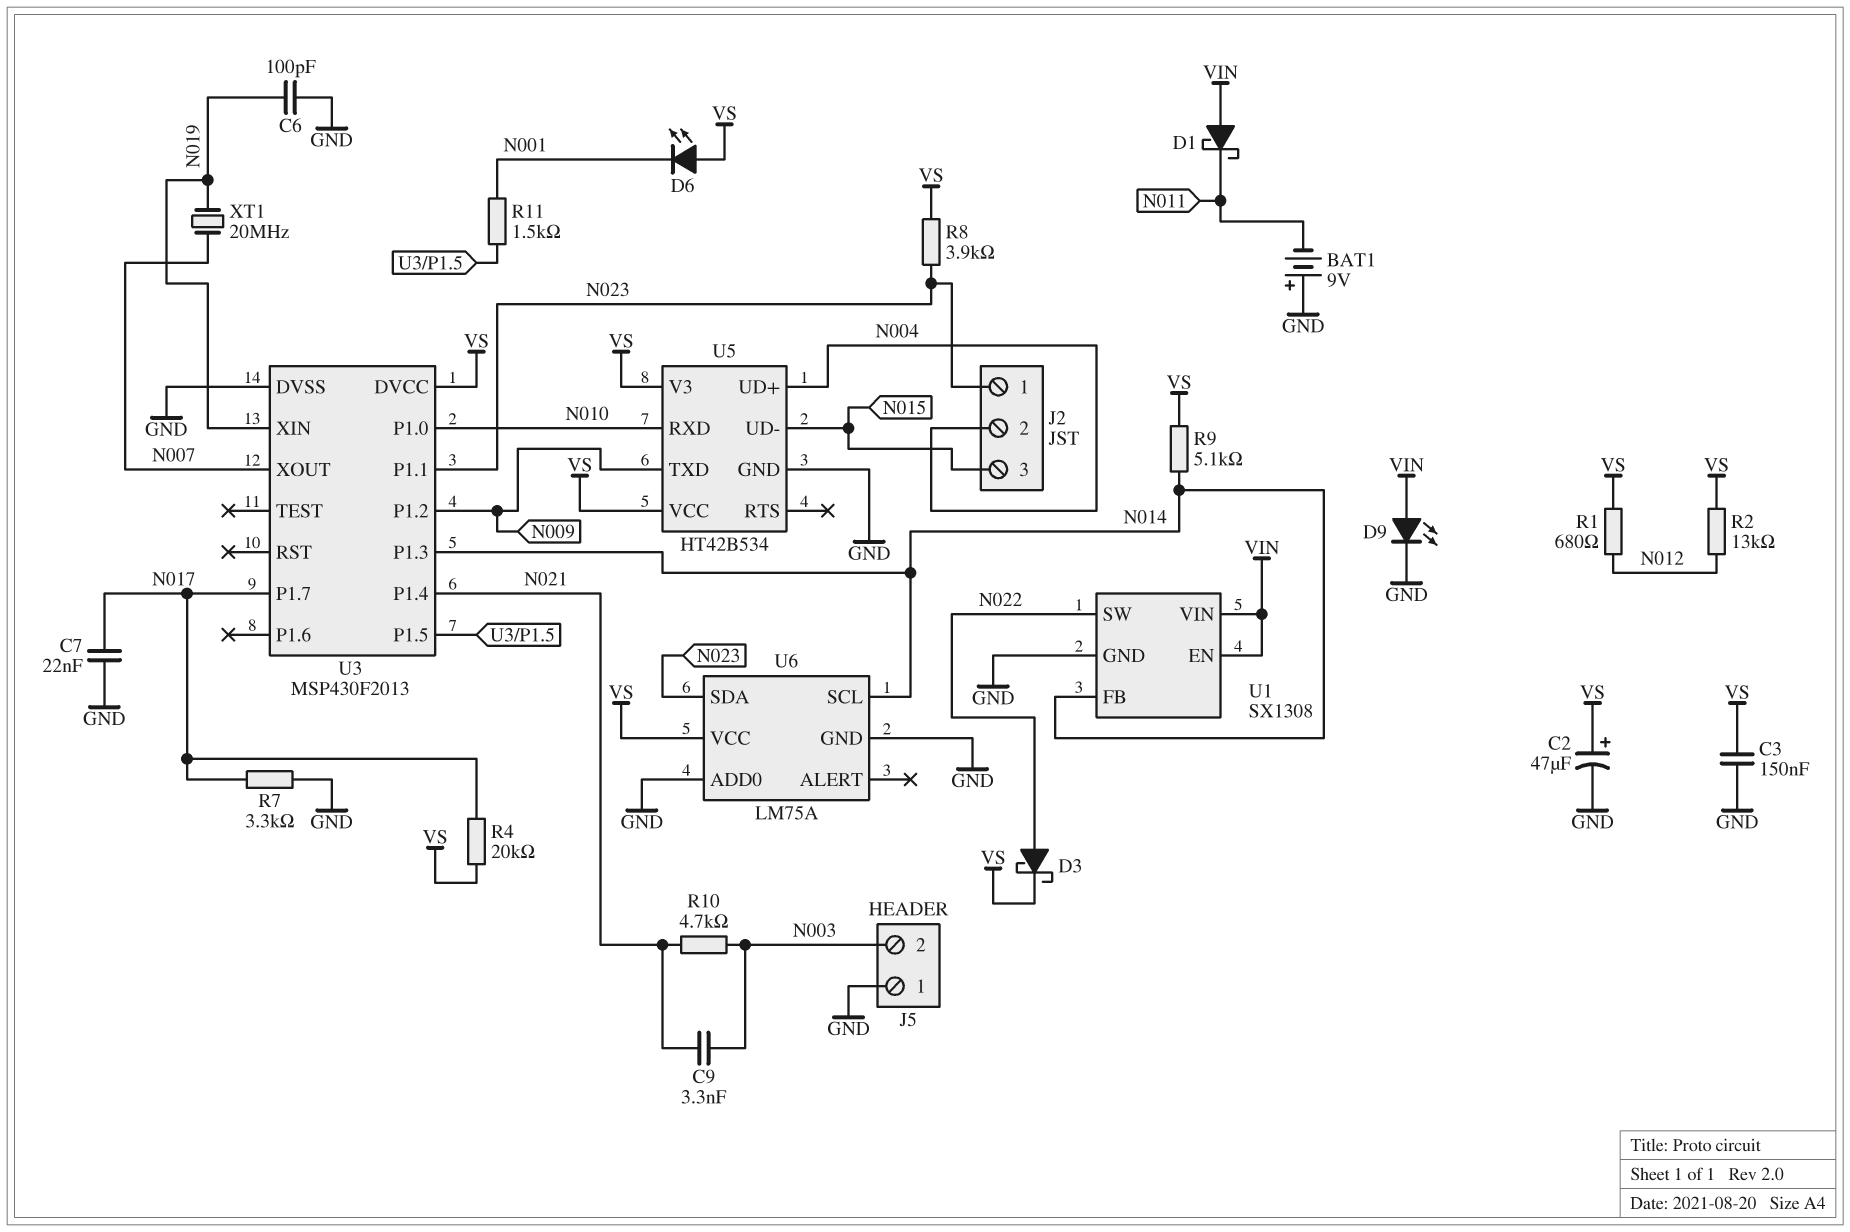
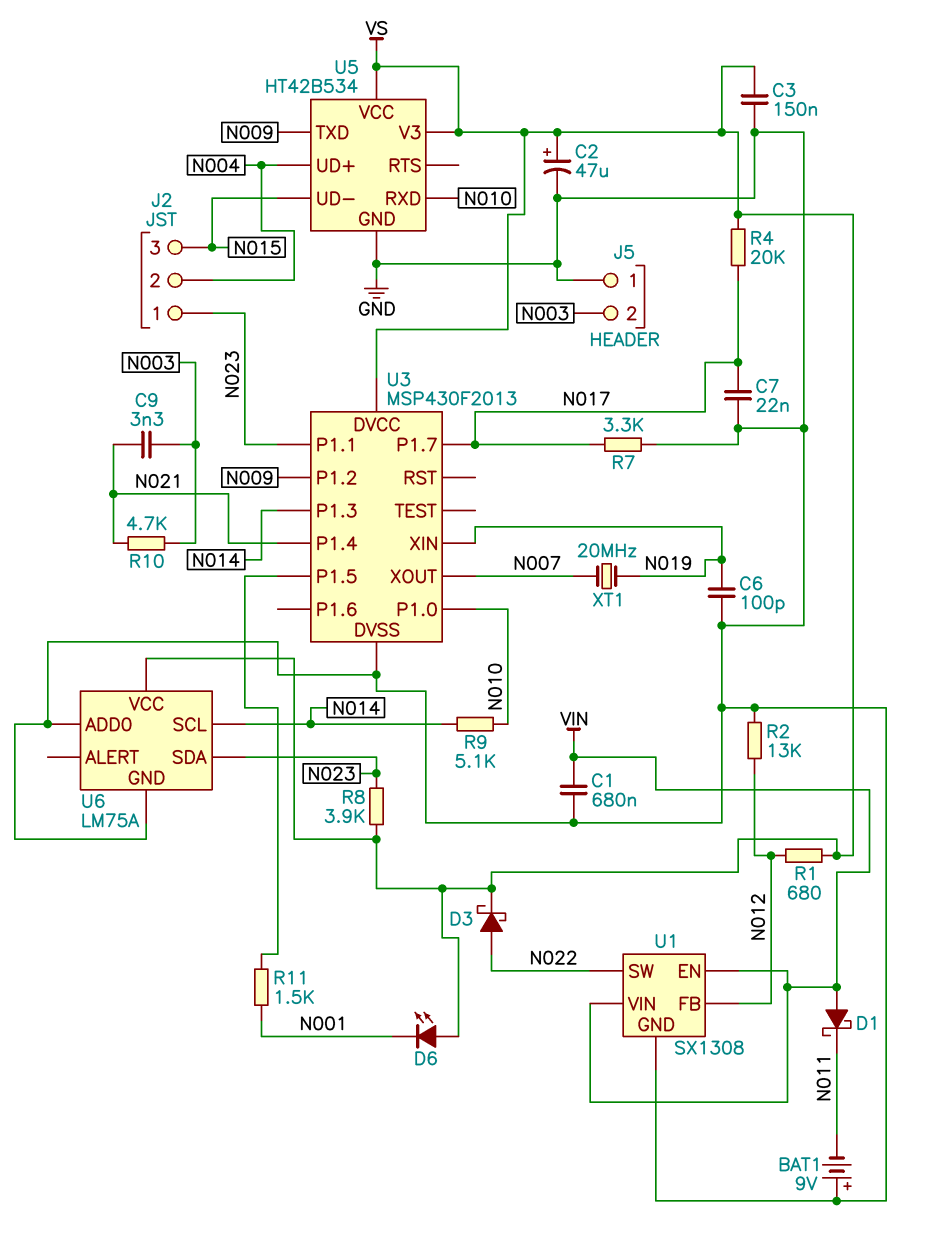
C1: none -> 680nF (GND, VIN)
D9: LED (A VIN, K GND) -> none
R2: 13k (N012, VS) -> 13k (GND, N012)
R9: 5.1k (N014, VS) -> 5.1k (N010, N014)
U1 pin FB: N014 -> N012

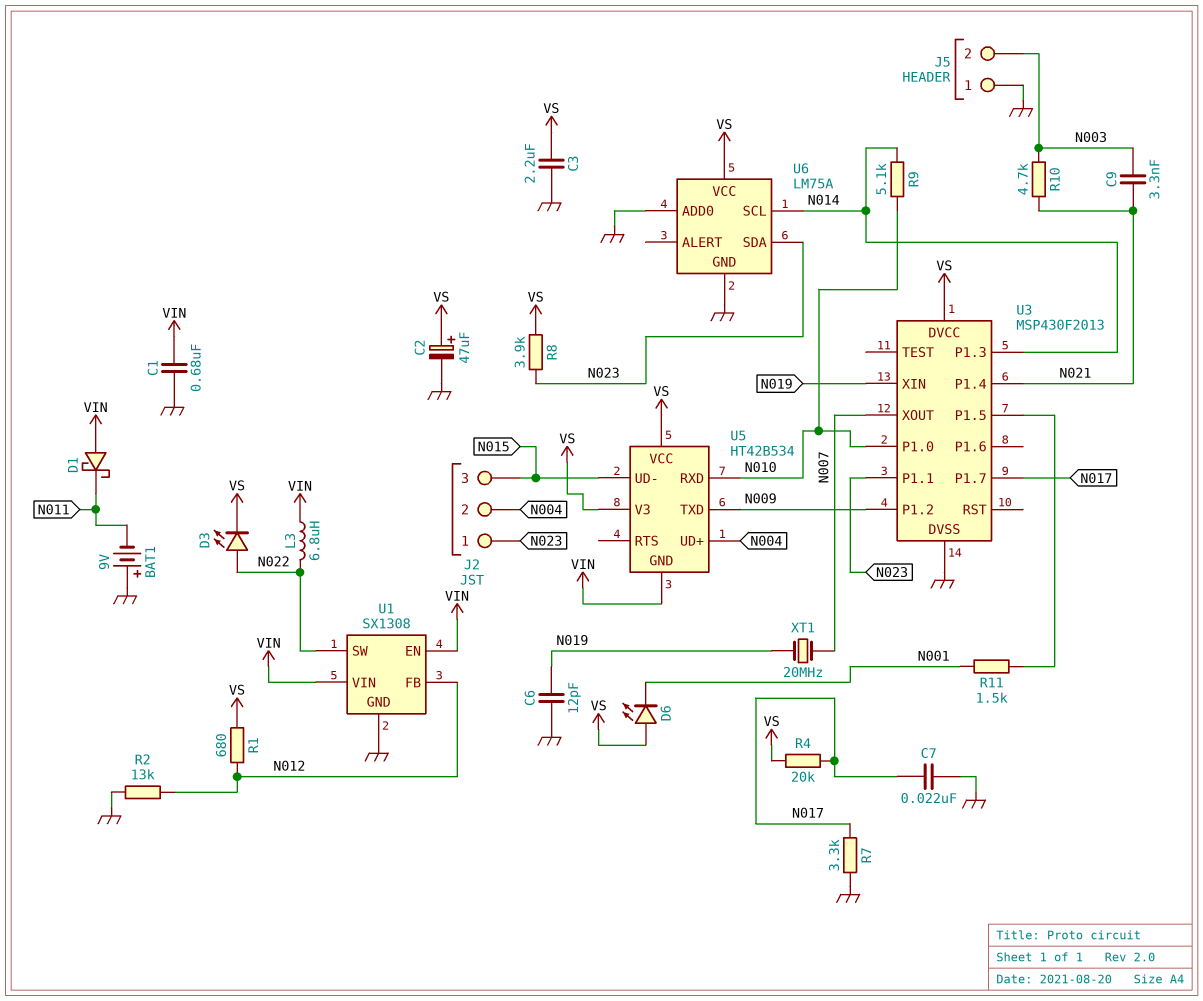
C3: 150nF (GND, VS) -> 2.2uF (GND, VS)
C6: 100pF (GND, N019) -> 12pF (GND, N019)
D3: schottky (A N022, K VS) -> LED (A N022, K VS)
L3: none -> 6.8uH (N022, VIN)
U5 pin GND: GND -> VIN

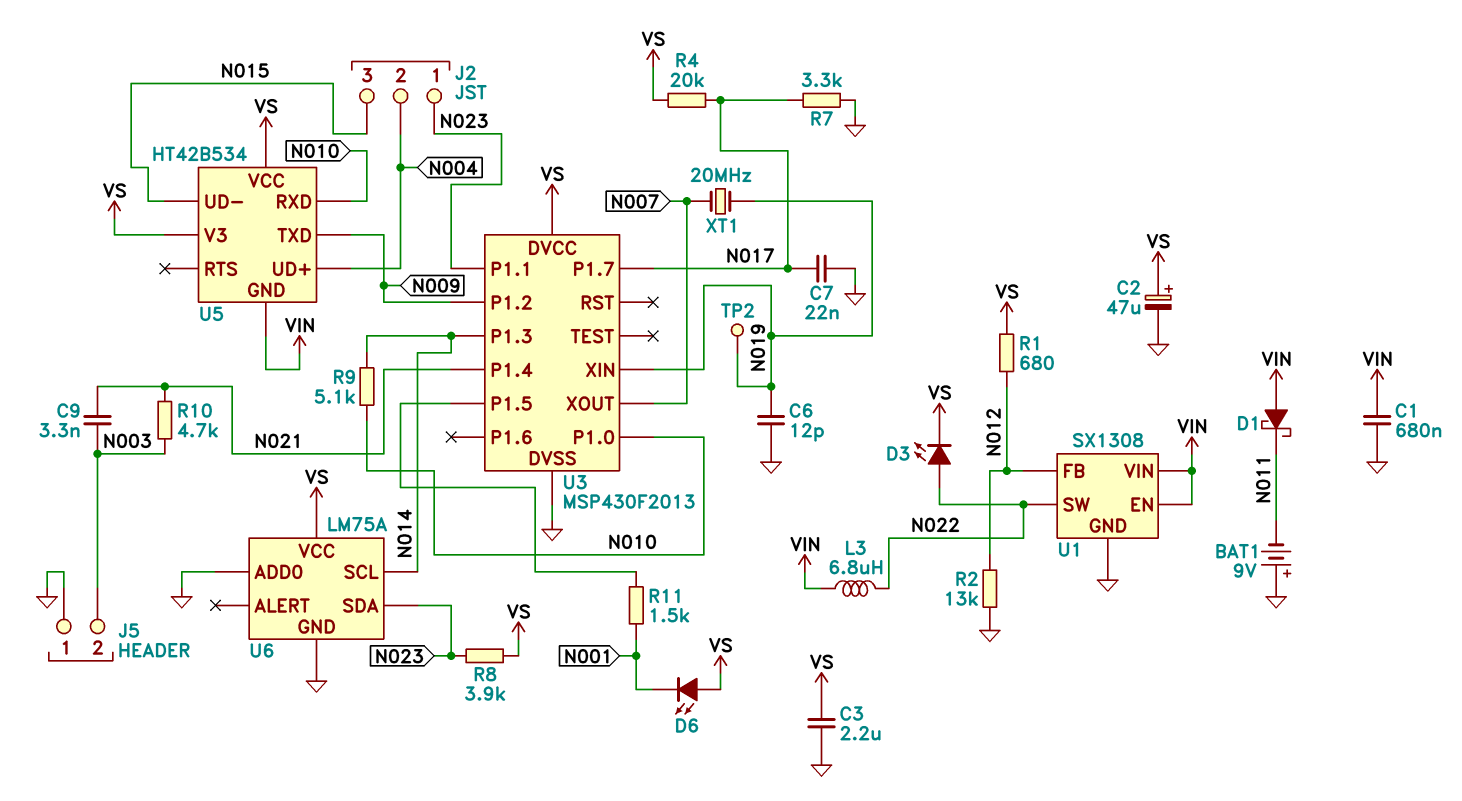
TP2: none -> test point (N019)

